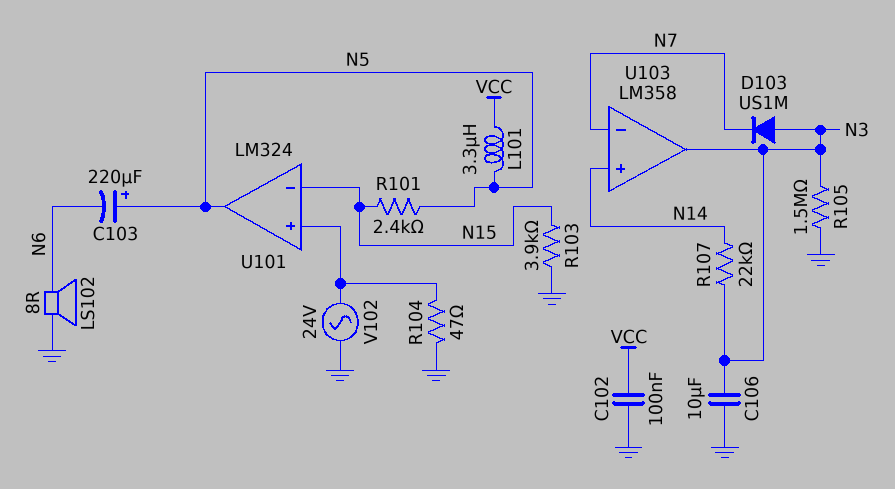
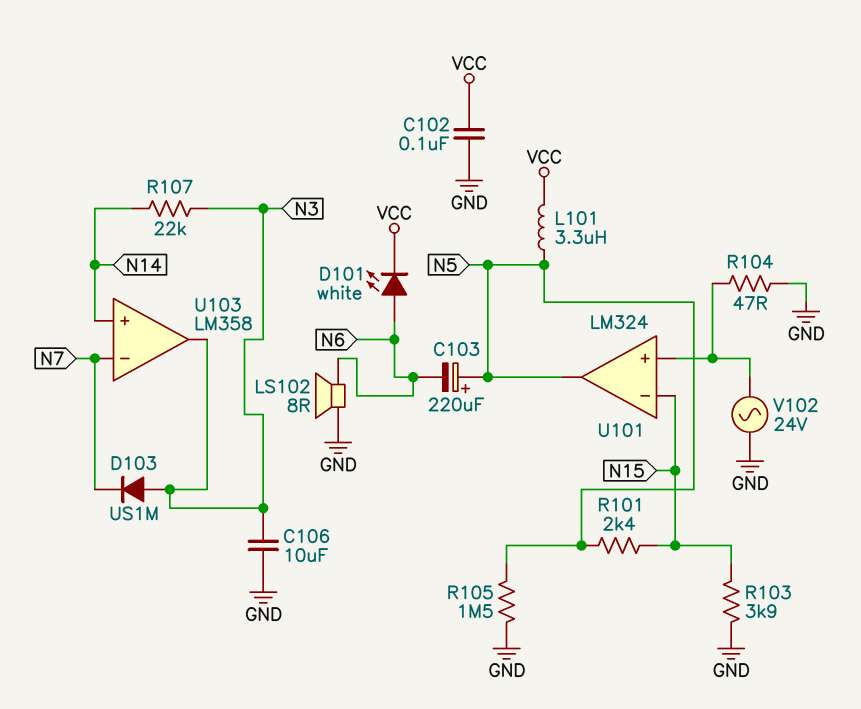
D101: none -> LED white (A N6, K VCC)
R105: 1.5M (GND, N3) -> 1.5M (GND, N5)

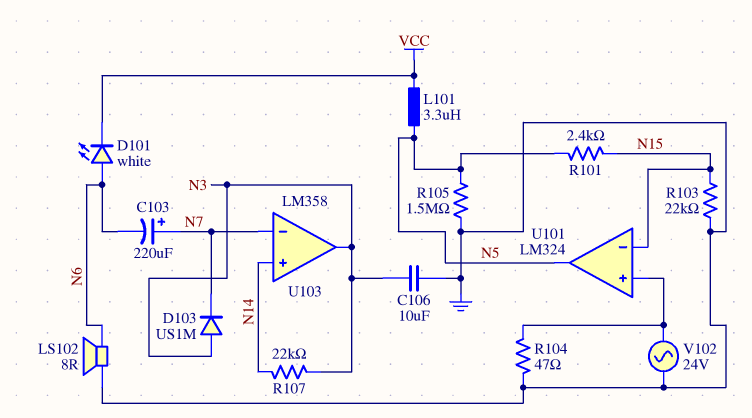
C102: 100nF (GND, VCC) -> none
C103: 220uF (plus N5, minus N6) -> 220uF (plus N7, minus N6)
R103: 3.9k (GND, N15) -> 22k (GND, N15)

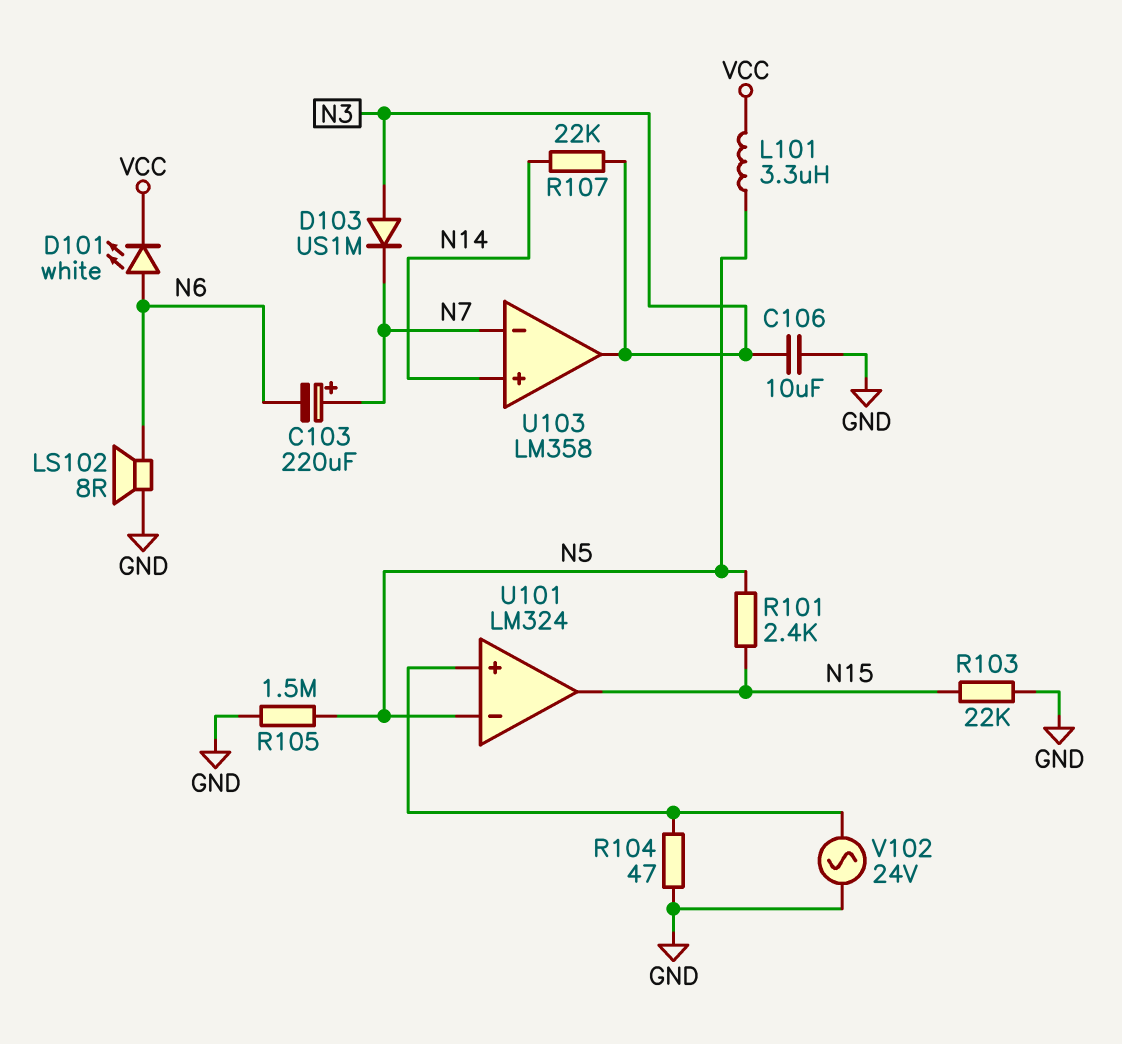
U101 pin in-: N15 -> N5
U101 pin out: N5 -> N15

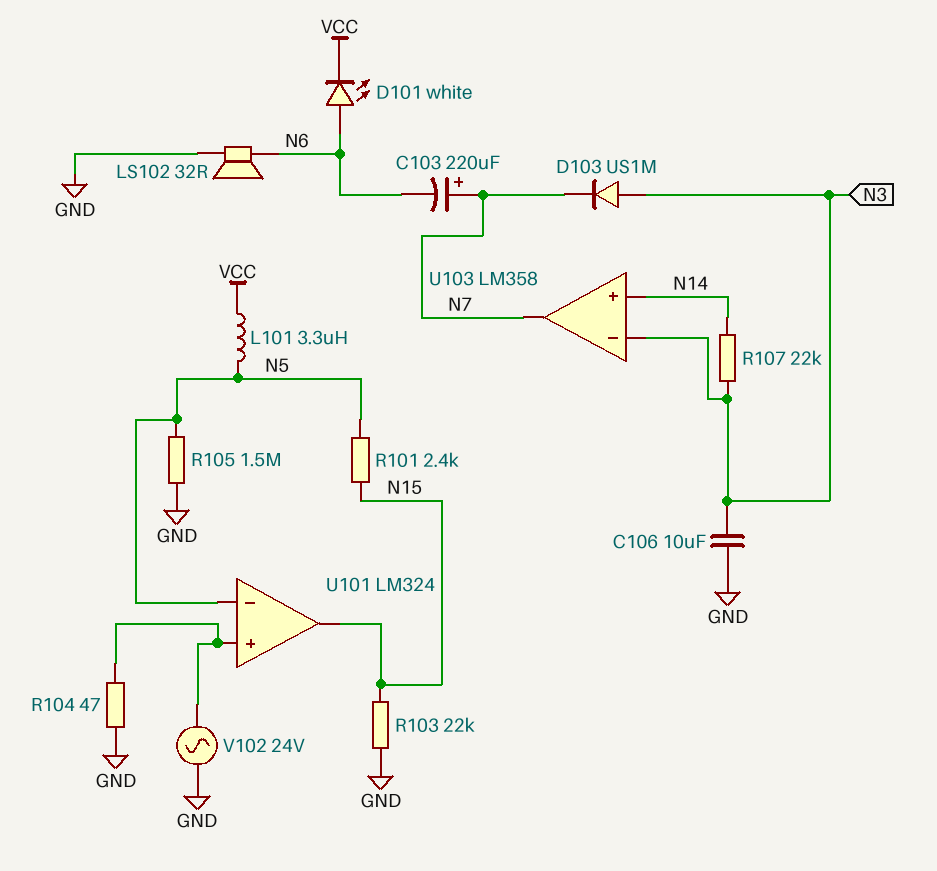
LS102: speaker 8R (GND, N6) -> speaker 32R (GND, N6)
U103 pin in-: N7 -> N3
U103 pin out: N3 -> N7

